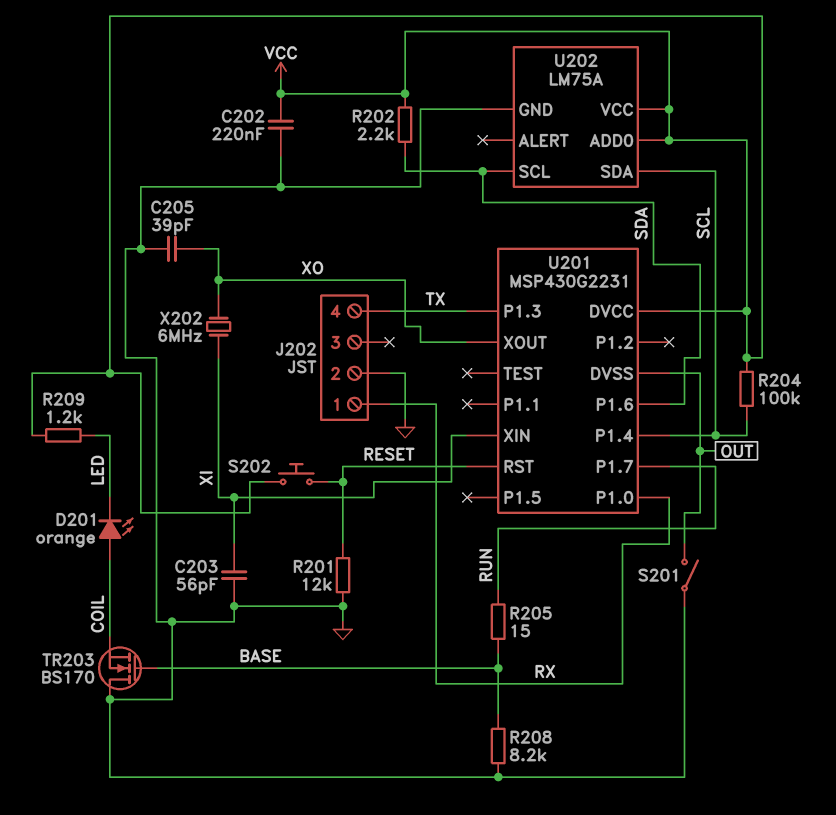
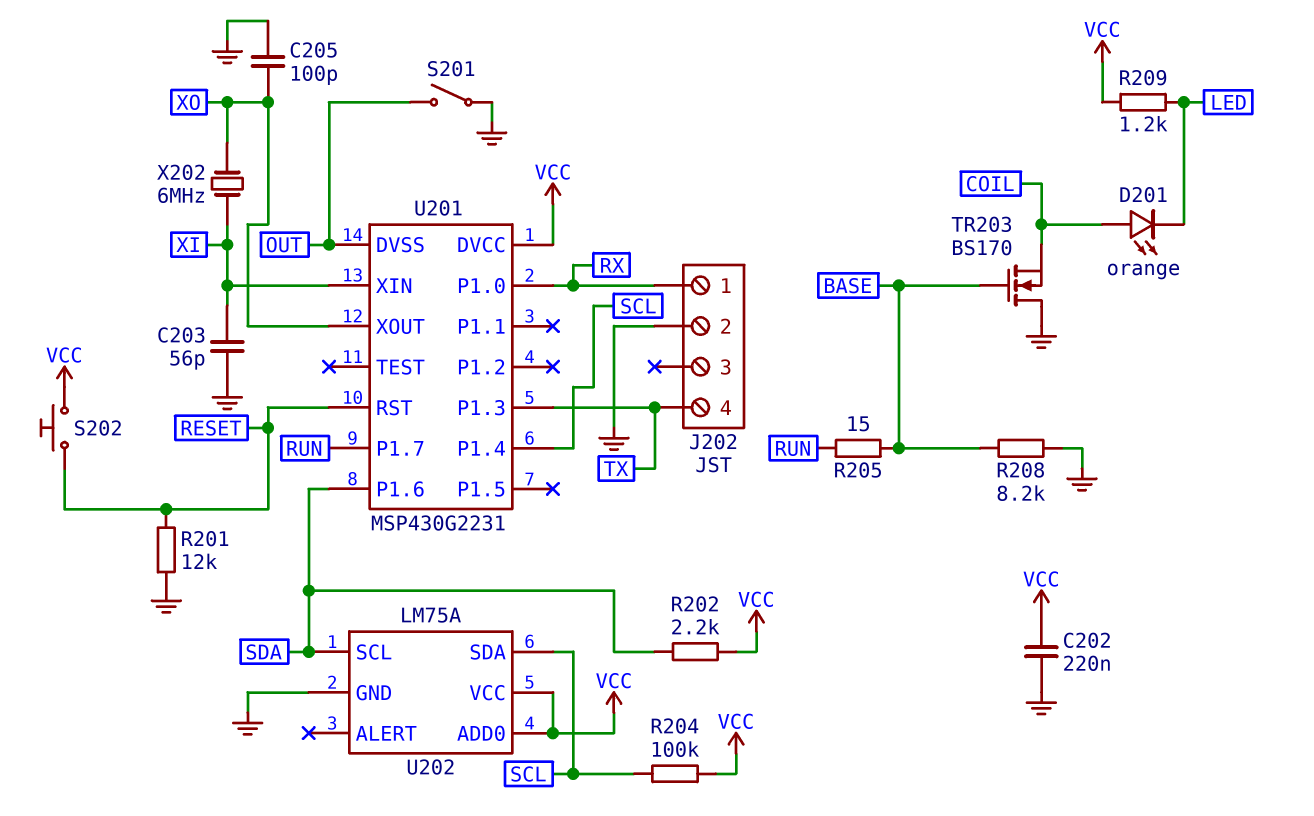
C205: 39pF (GND, XO) -> 100pF (GND, XO)

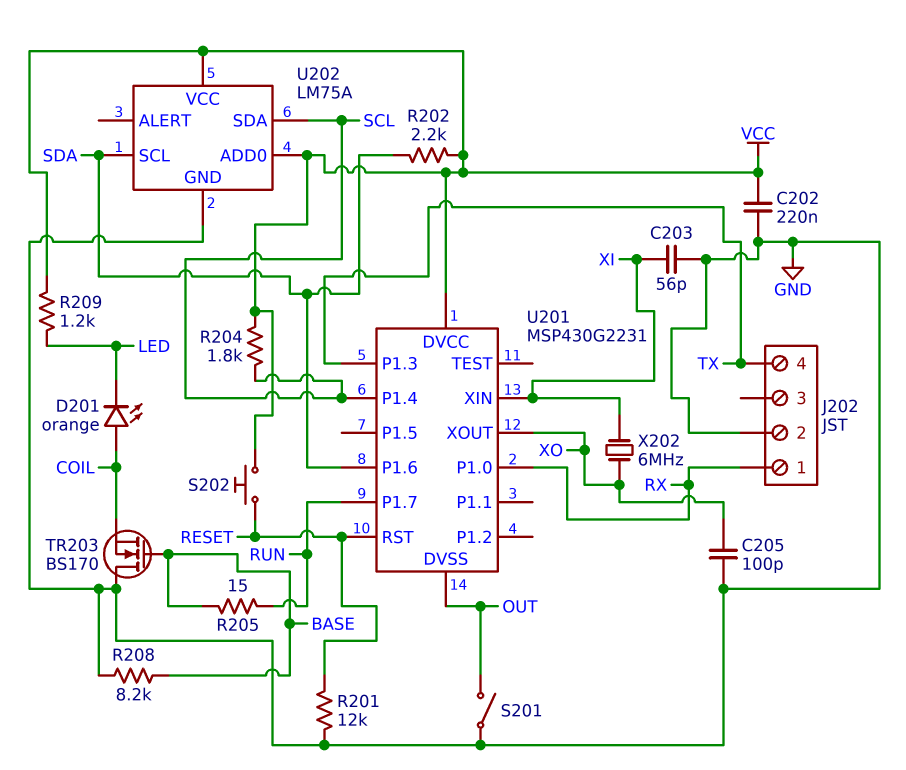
R204: 100k (SCL, VCC) -> 1.8k (SCL, VCC)

